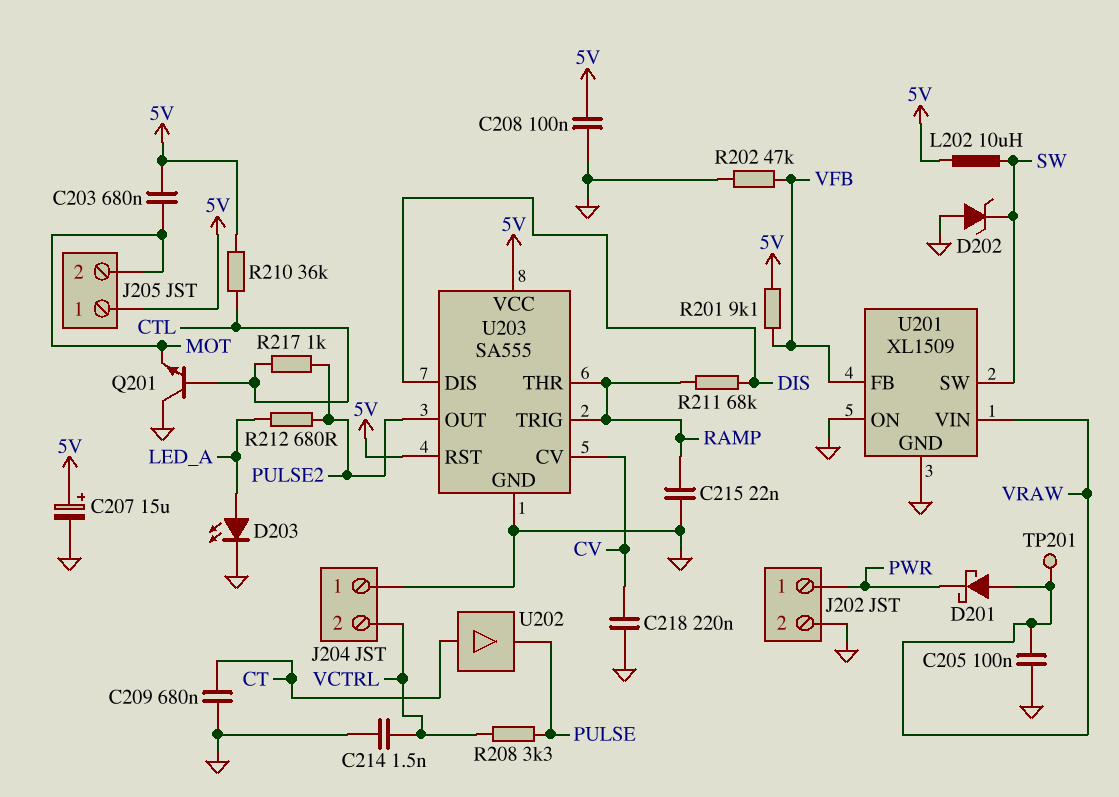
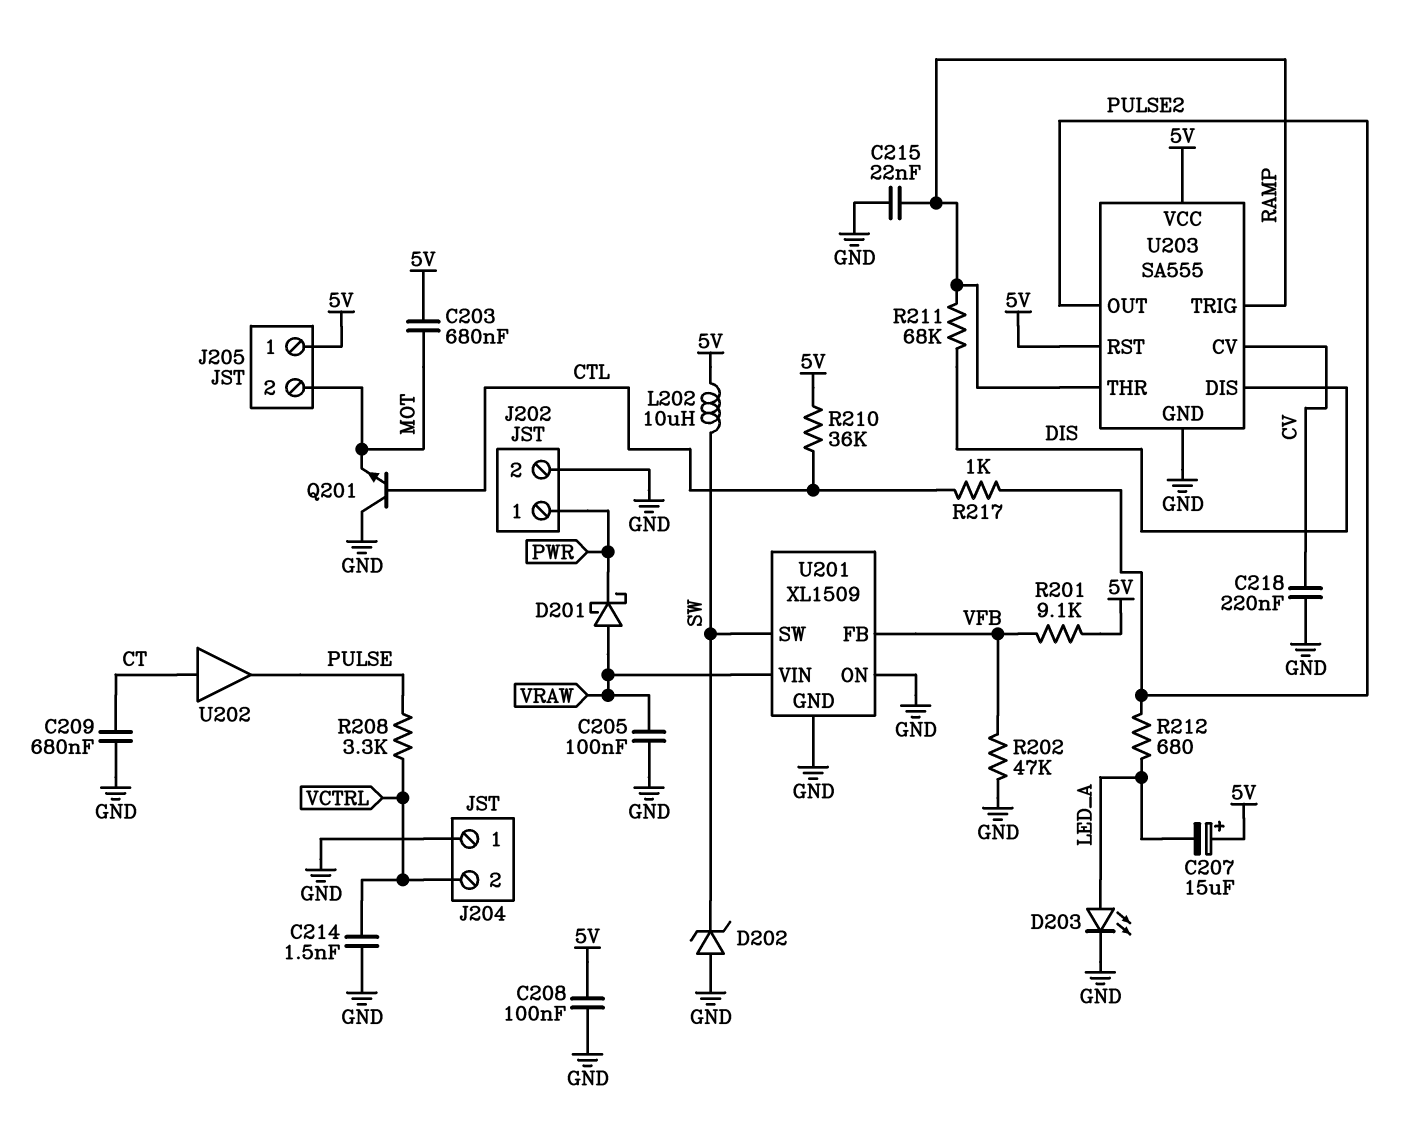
C207: 15uF (plus 5V, minus GND) -> 15uF (plus 5V, minus LED_A)
TP201: test point (VRAW) -> none

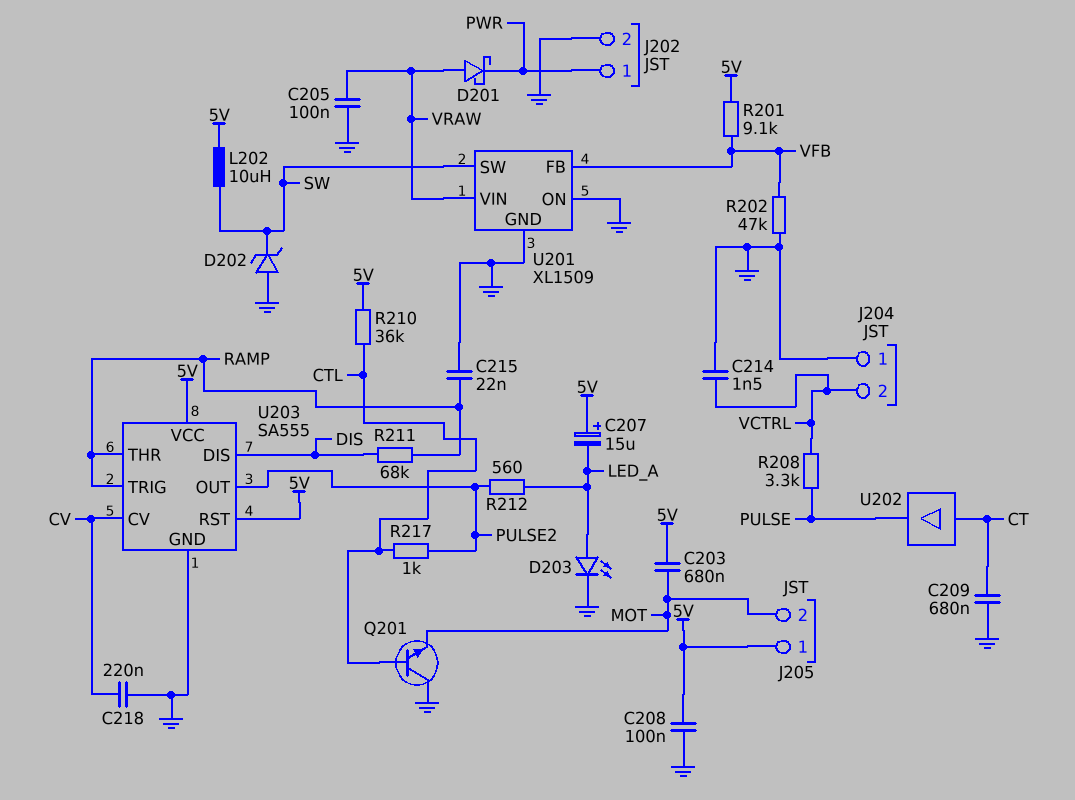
R212: 680 (LED_A, PULSE2) -> 560 (LED_A, PULSE2)

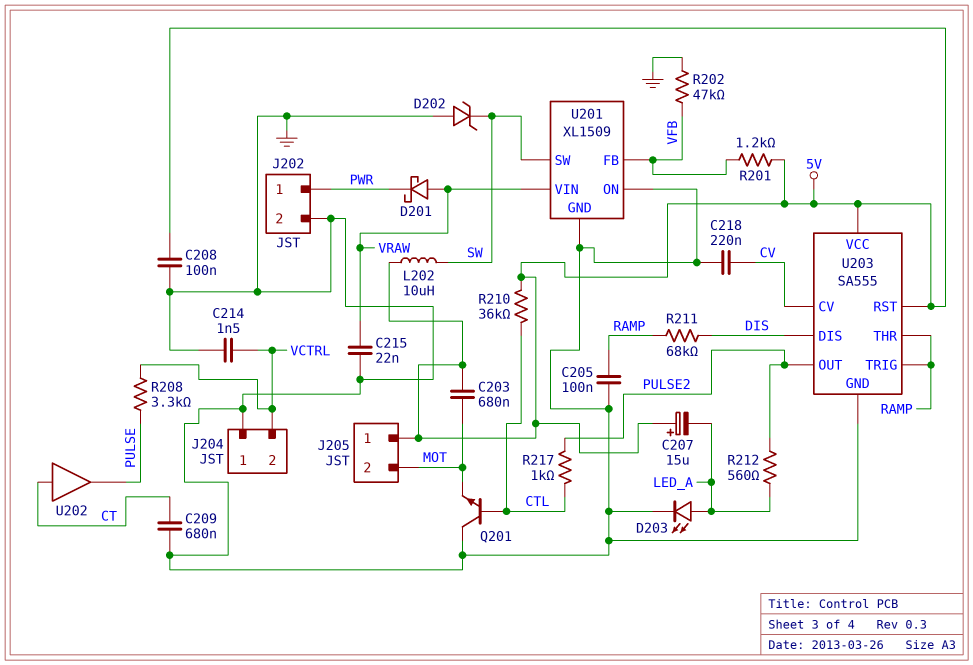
C205: 100nF (GND, VRAW) -> 100nF (GND, RAMP)
C215: 22nF (GND, RAMP) -> 22nF (GND, VRAW)
R201: 9.1k (5V, VFB) -> 1.2k (5V, VFB)

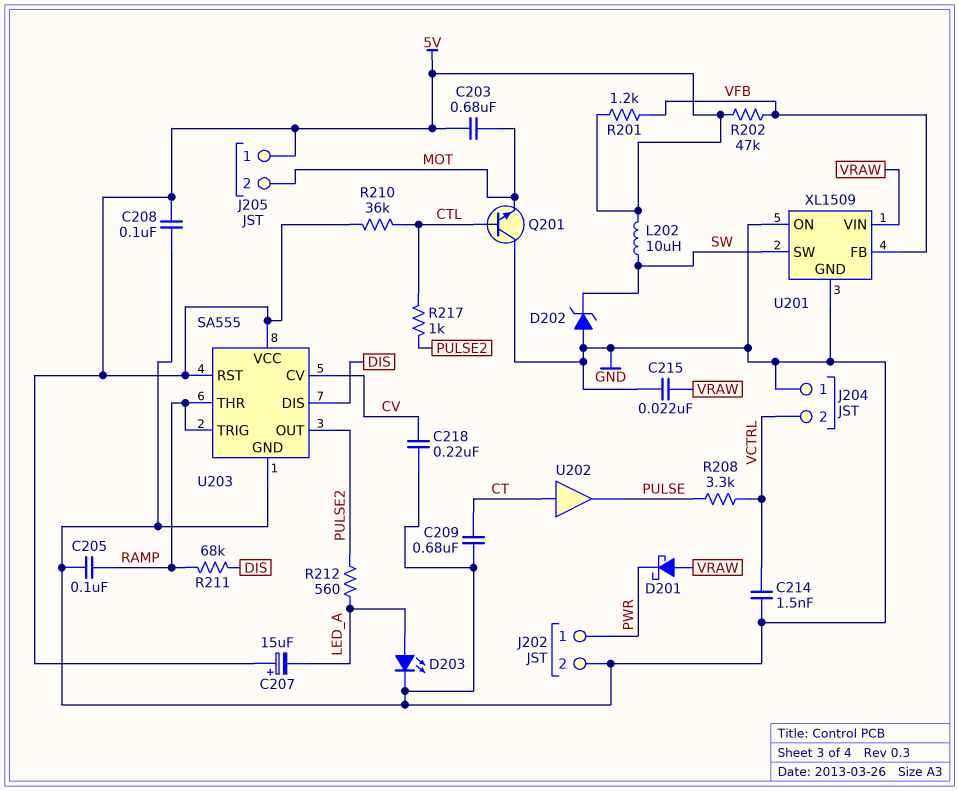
R202: 47k (GND, VFB) -> 47k (5V, VFB)

